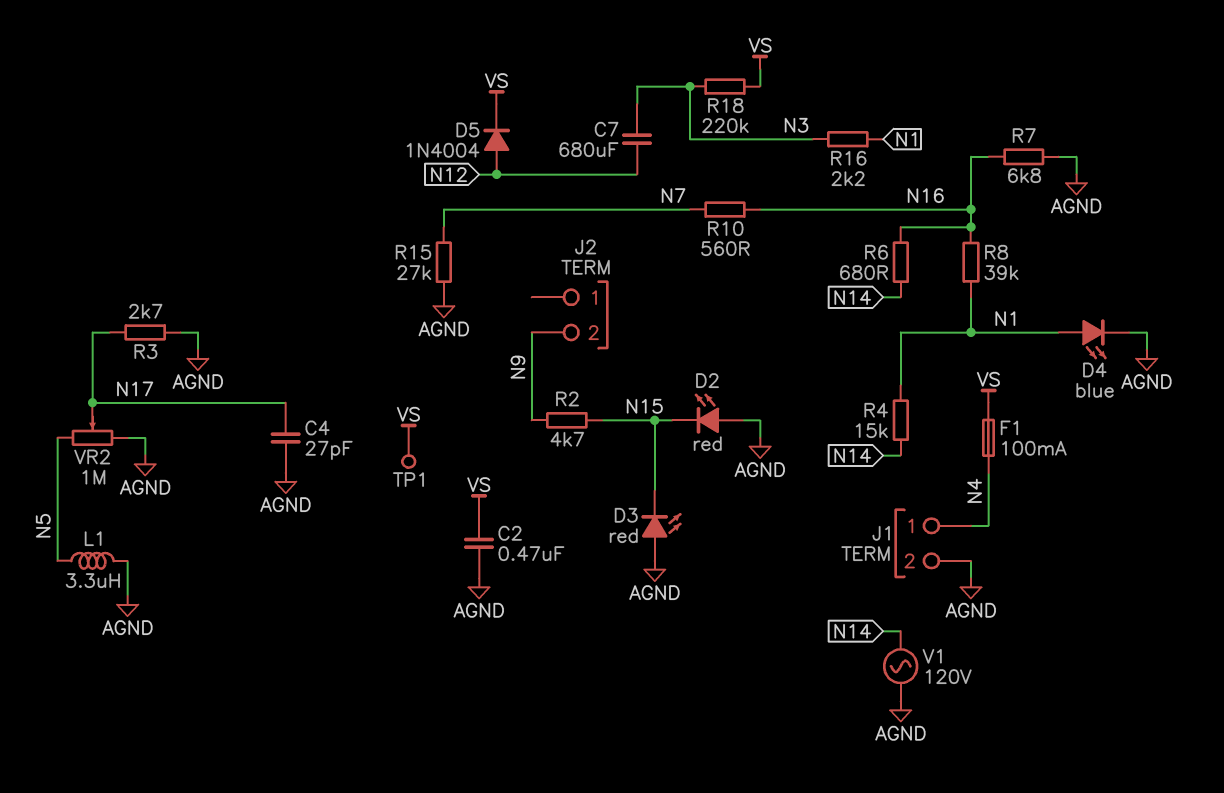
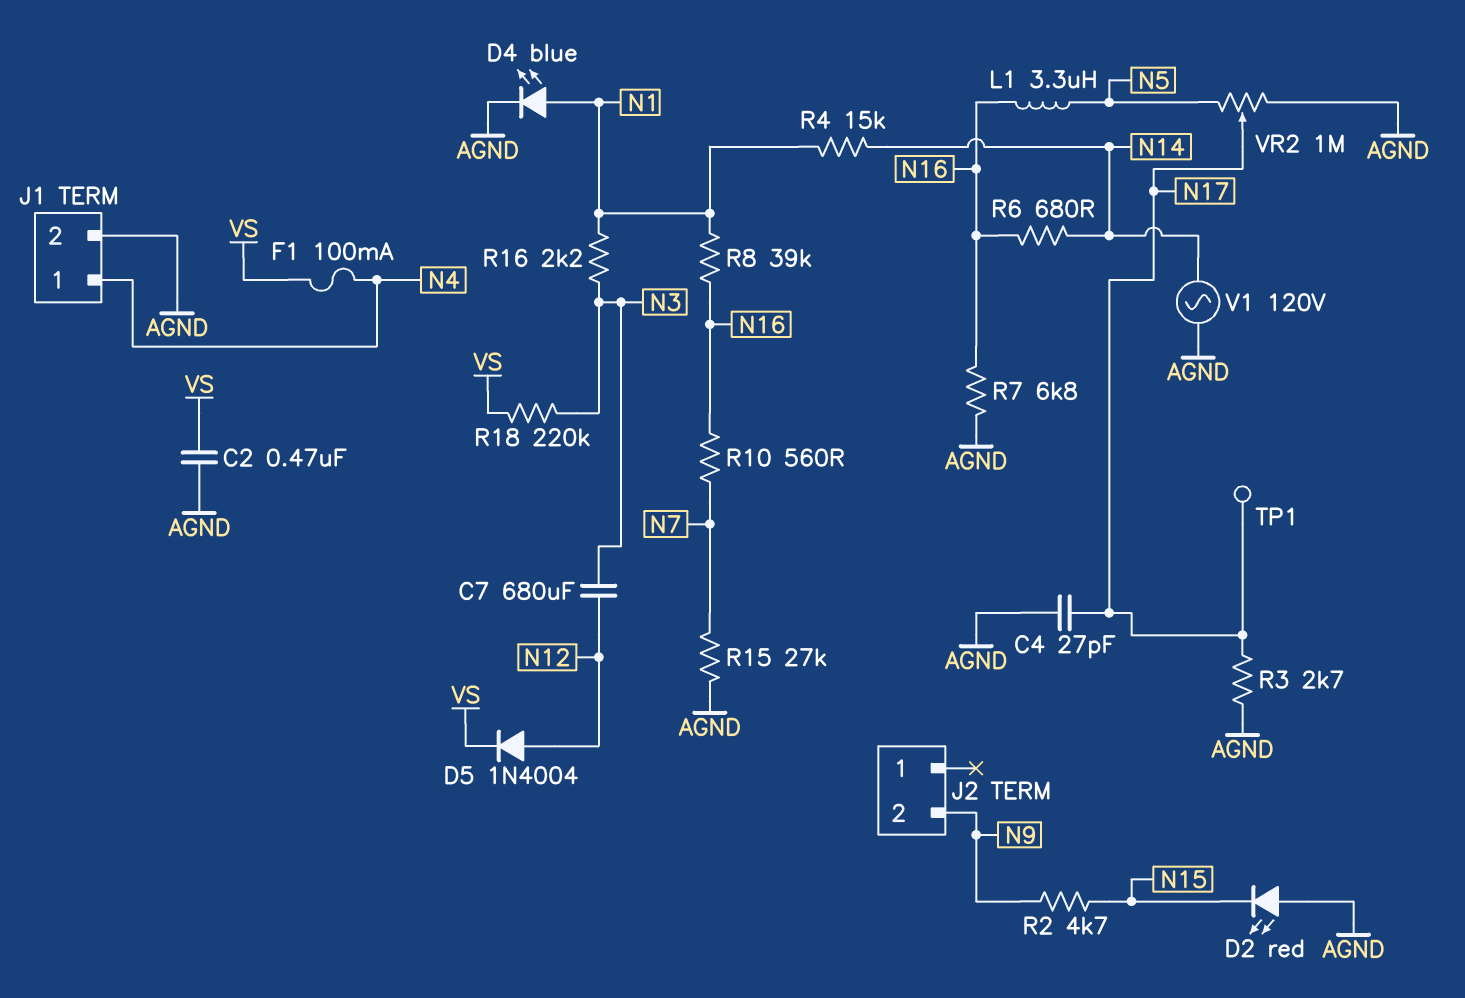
D3: LED red (A AGND, K N15) -> none
L1: 3.3uH (AGND, N5) -> 3.3uH (N5, N16)
TP1: test point (VS) -> test point (N17)

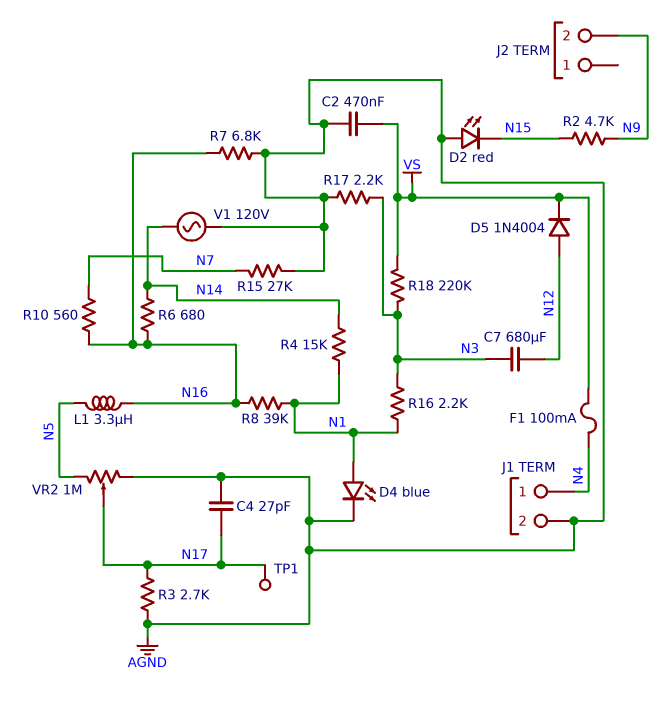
R17: none -> 2.2k (AGND, N3)

